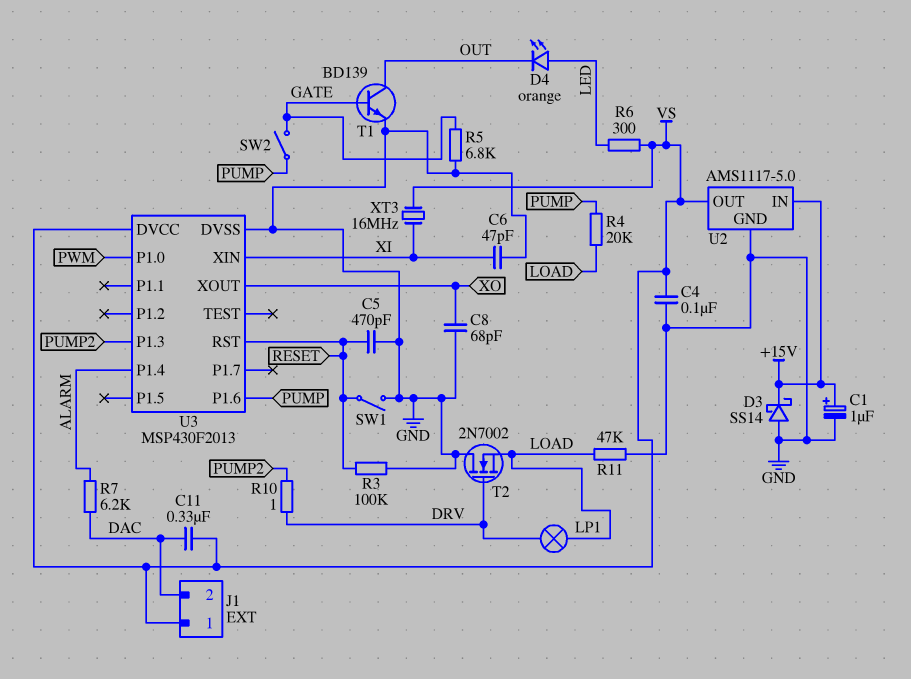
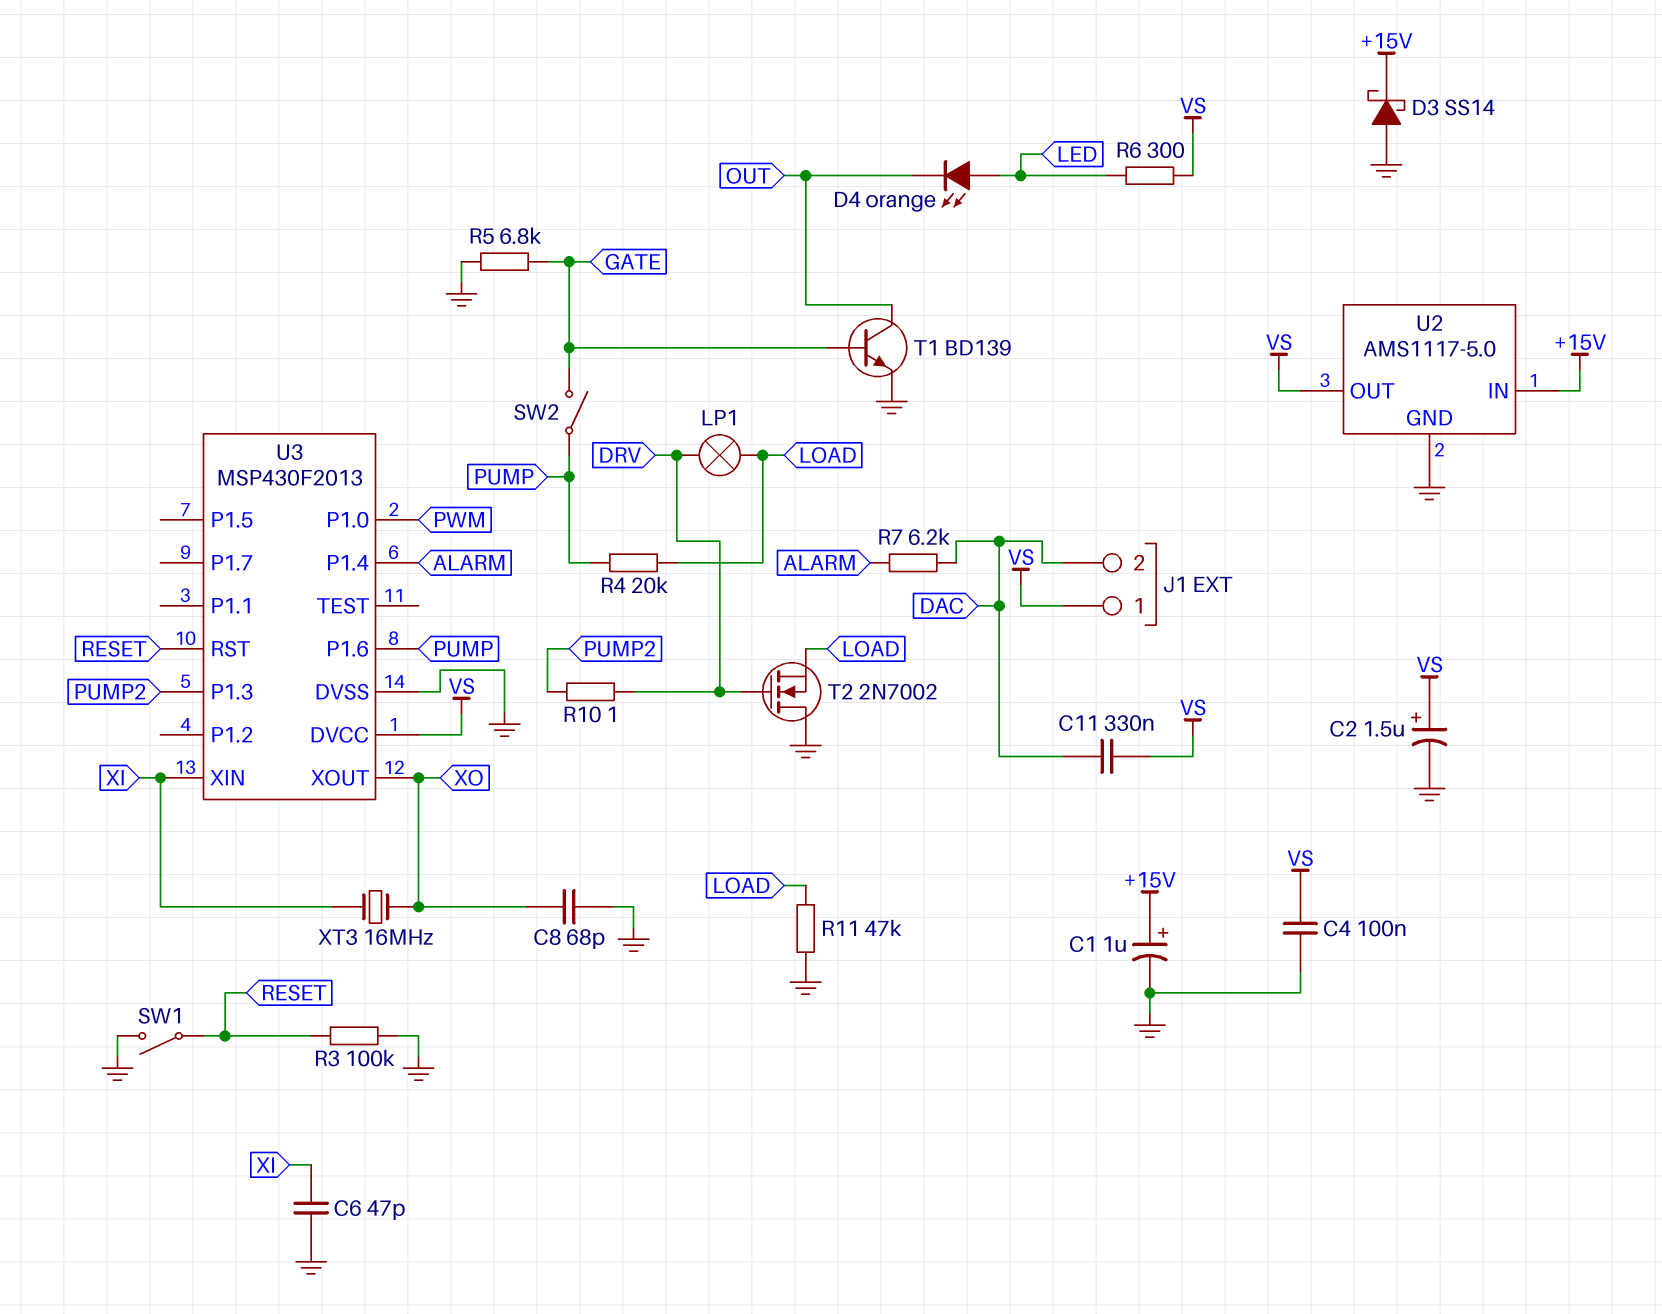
C2: none -> 1.5uF (plus VS, minus GND)
C5: 470pF (GND, RESET) -> none
XT3: 16MHz (VS, XI) -> 16MHz (XI, XO)

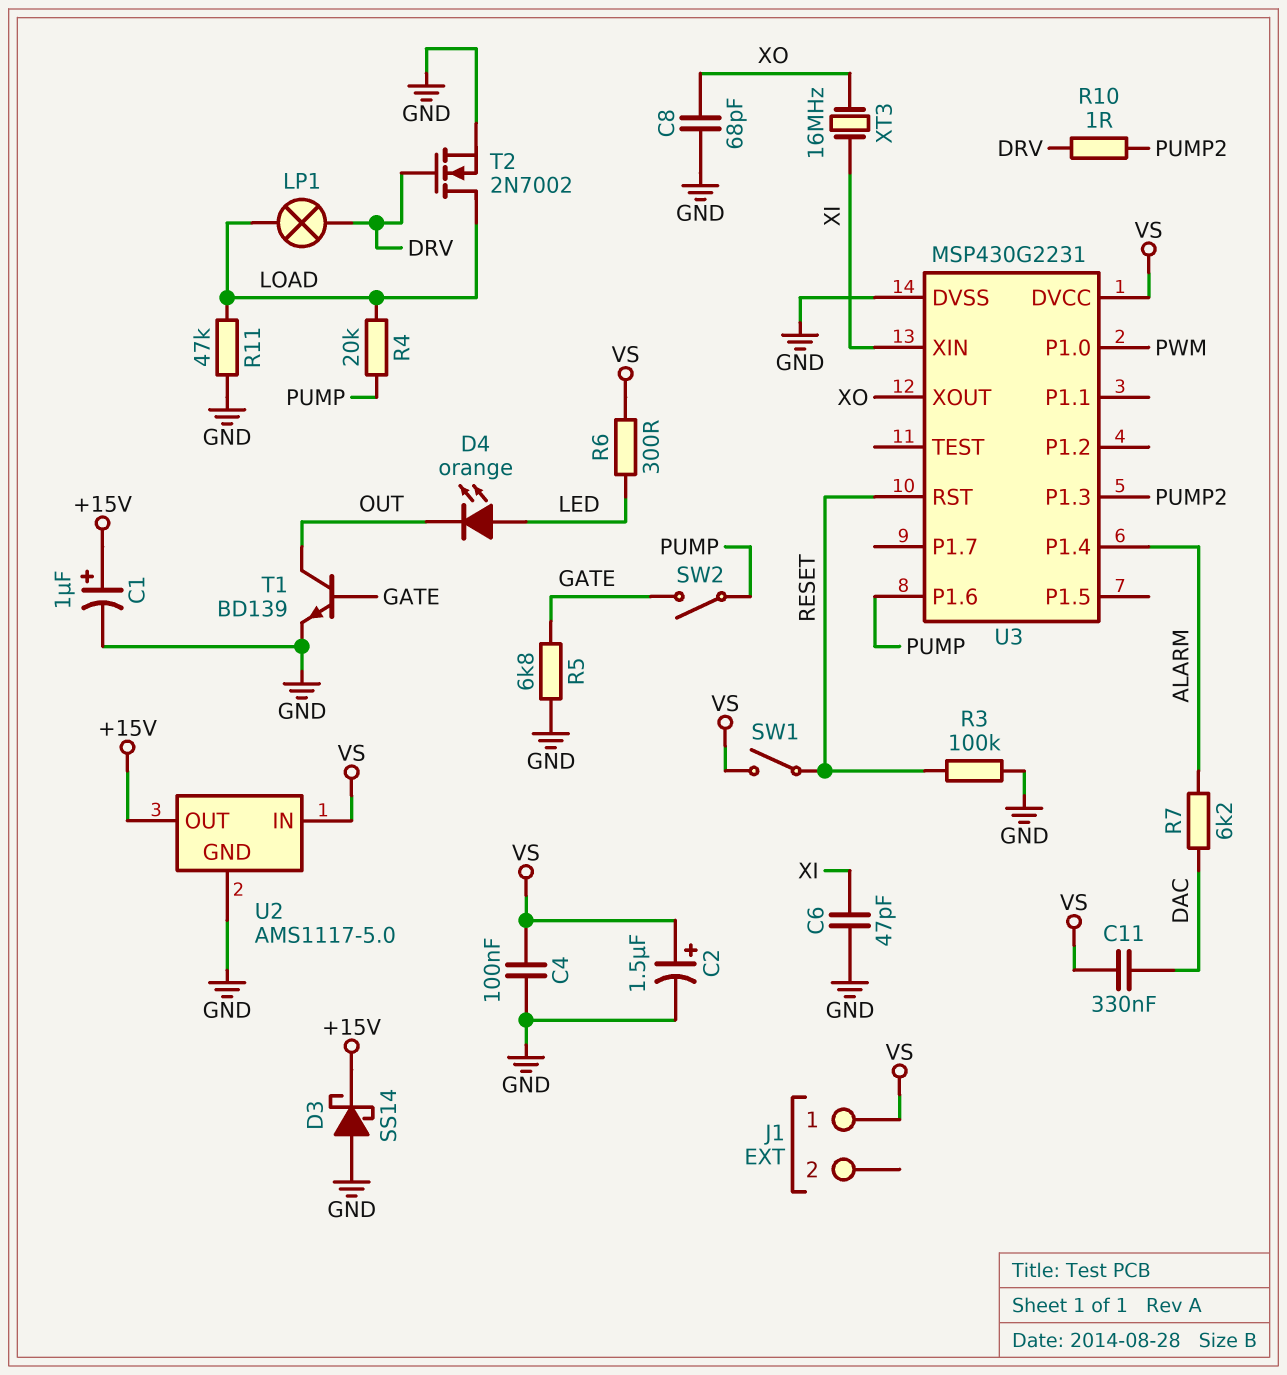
J1 pin 2: DAC -> none
SW1: switch (GND, RESET) -> switch (RESET, VS)
T2: NMOS 2N7002 (G DRV, D GND, S LOAD) -> NMOS 2N7002 (G DRV, D LOAD, S GND)
U2 pin IN: +15V -> VS
U2 pin OUT: VS -> +15V
U3: MSP430F2013 -> MSP430G2231

